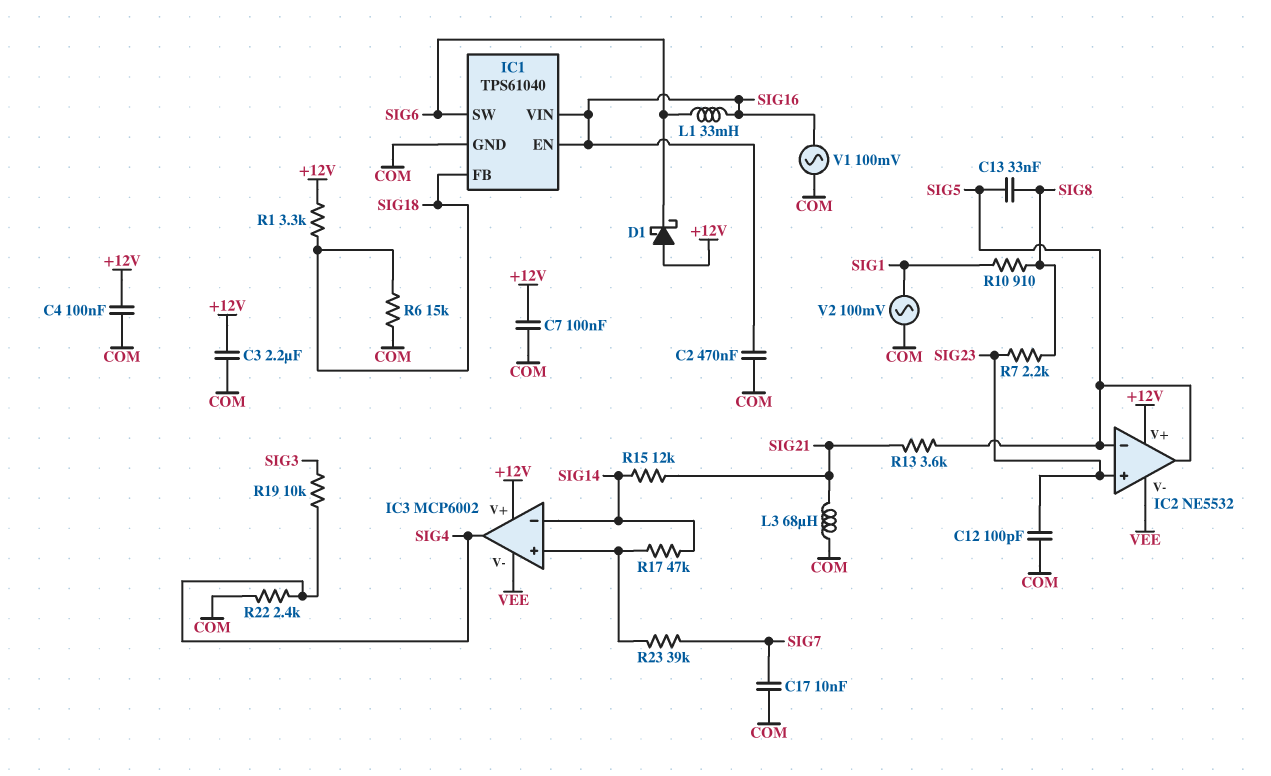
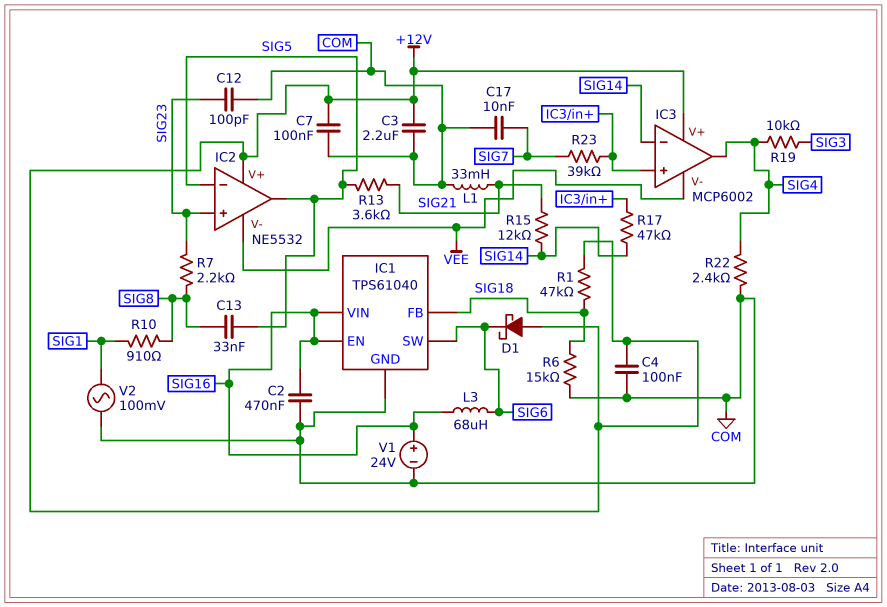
L1: 33mH (SIG6, SIG16) -> 33mH (COM, SIG21)
L3: 68uH (COM, SIG21) -> 68uH (SIG6, SIG16)
R1: 3.3k (+12V, SIG18) -> 47k (+12V, SIG18)
V1: AC 100mV (COM, SIG16) -> 24V (plus SIG16, minus COM)

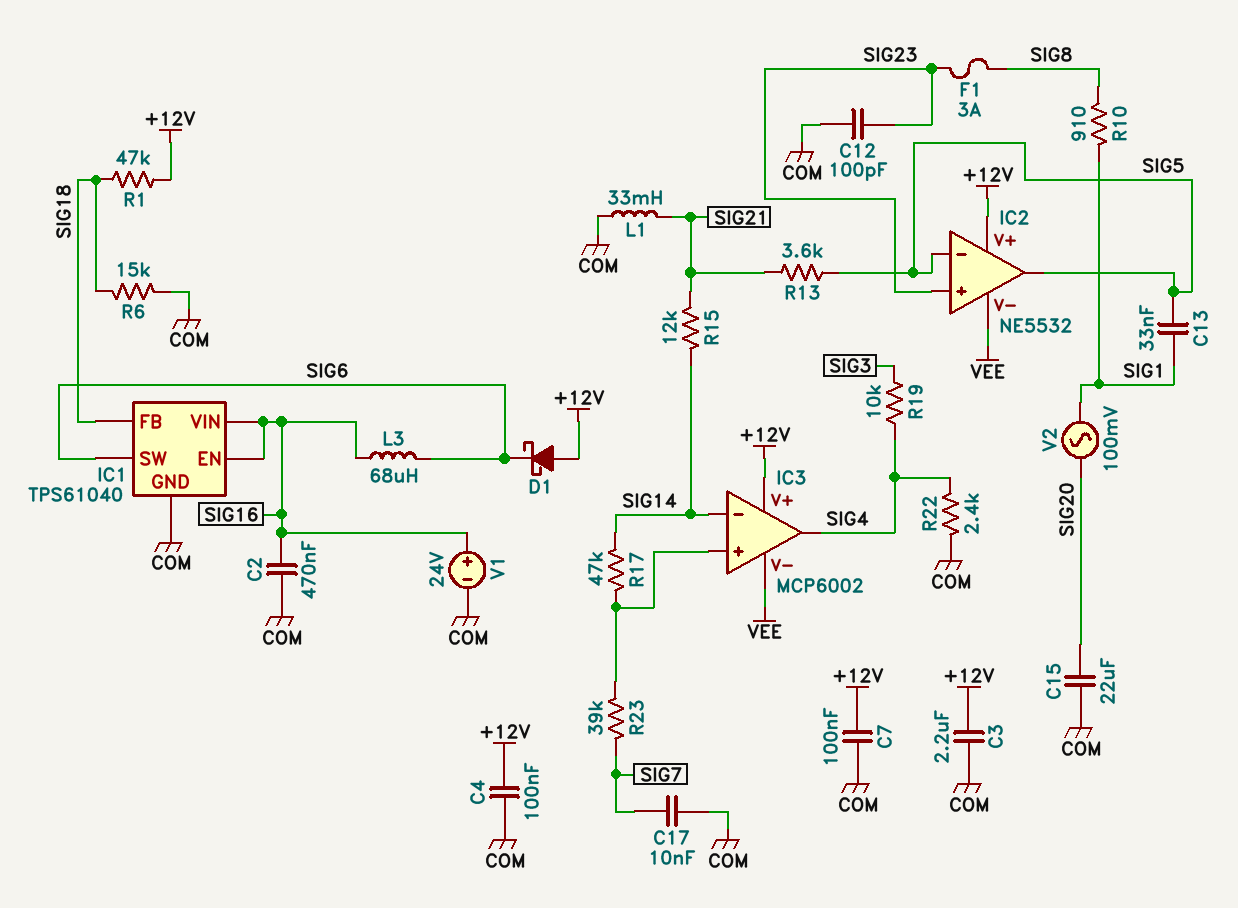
C13: 33nF (SIG5, SIG8) -> 33nF (SIG1, SIG5)
C15: none -> 22uF (COM, SIG20)
F1: none -> 3A (SIG8, SIG23)
R7: 2.2k (SIG8, SIG23) -> none
V2: AC 100mV (COM, SIG1) -> AC 100mV (SIG1, SIG20)

